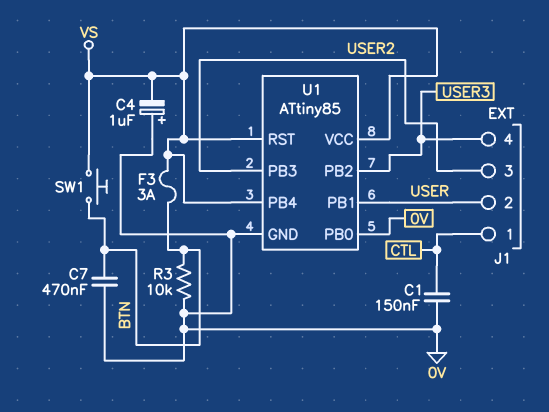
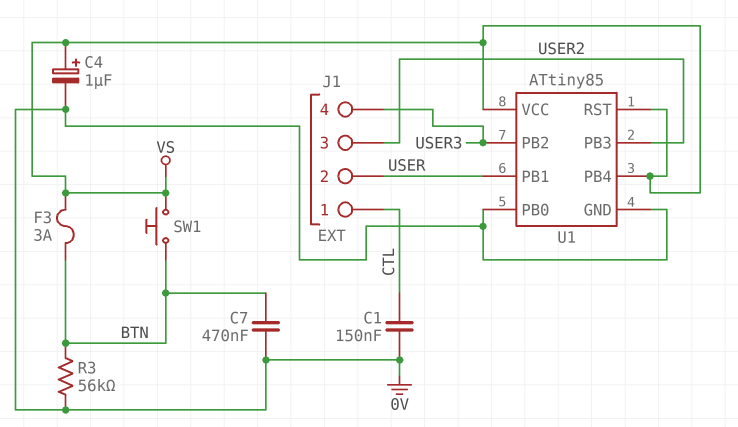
C4: 1uF (plus 0V, minus VS) -> 1uF (plus VS, minus 0V)
R3: 10k (0V, BTN) -> 56k (0V, BTN)

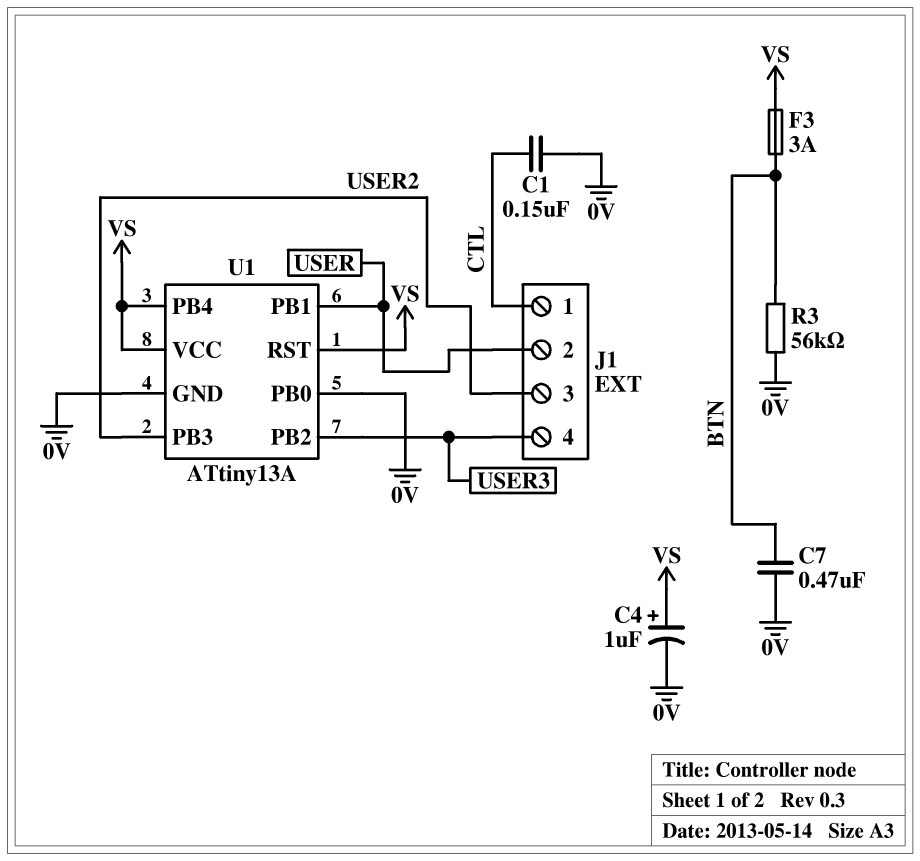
SW1: button (BTN, VS) -> none
U1: ATtiny85 -> ATtiny13A

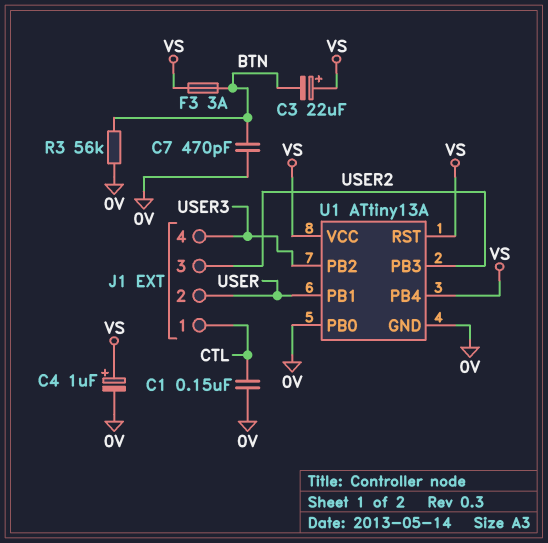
C3: none -> 22uF (plus VS, minus BTN)
C7: 470nF (0V, BTN) -> 470pF (0V, BTN)

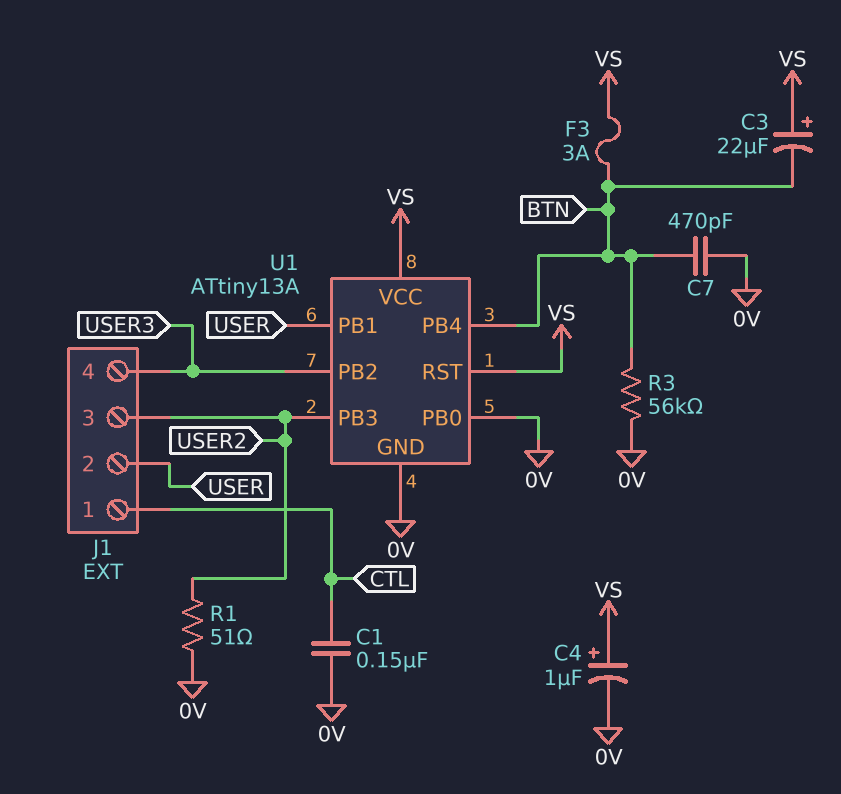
R1: none -> 51 (0V, USER2)
U1 pin PB4: VS -> BTN

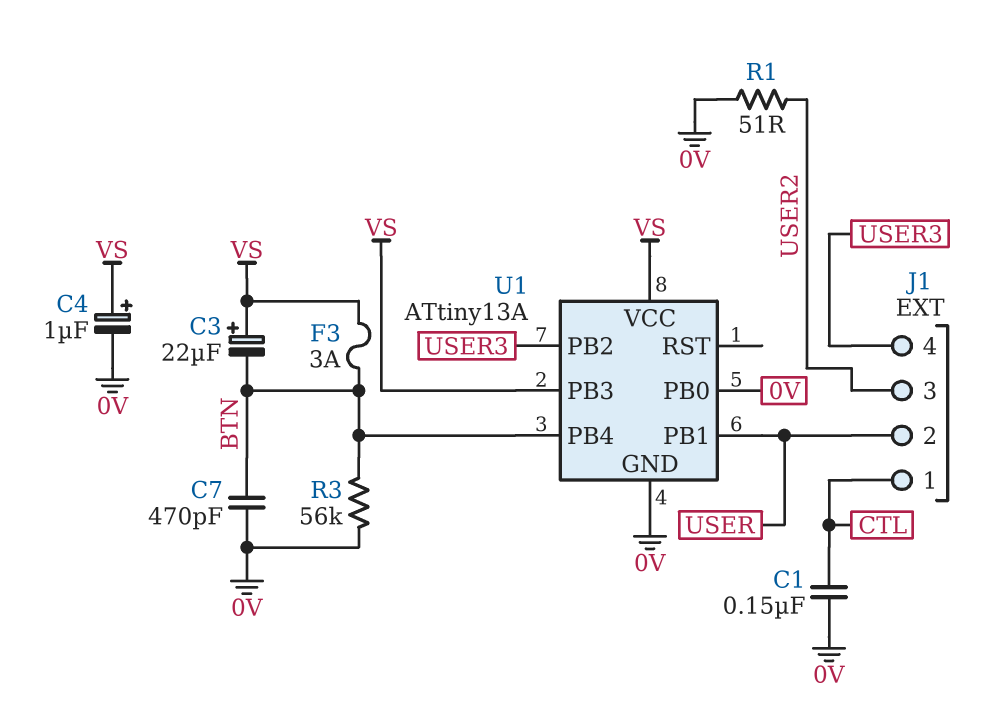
U1 pin PB3: USER2 -> VS
U1 pin RST: VS -> none

